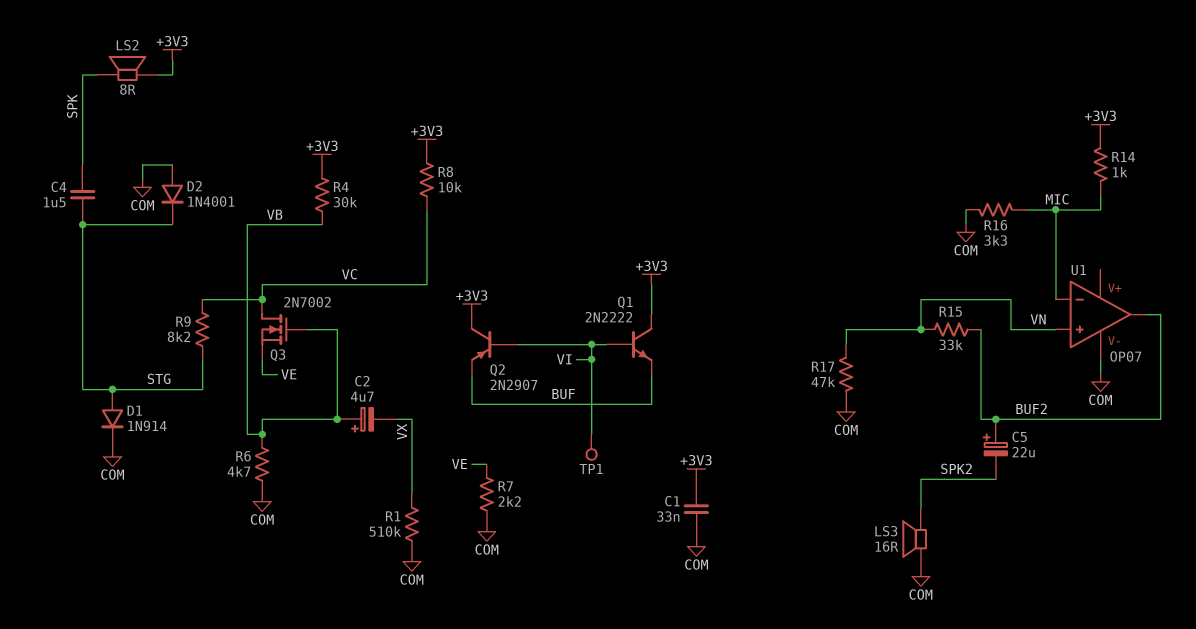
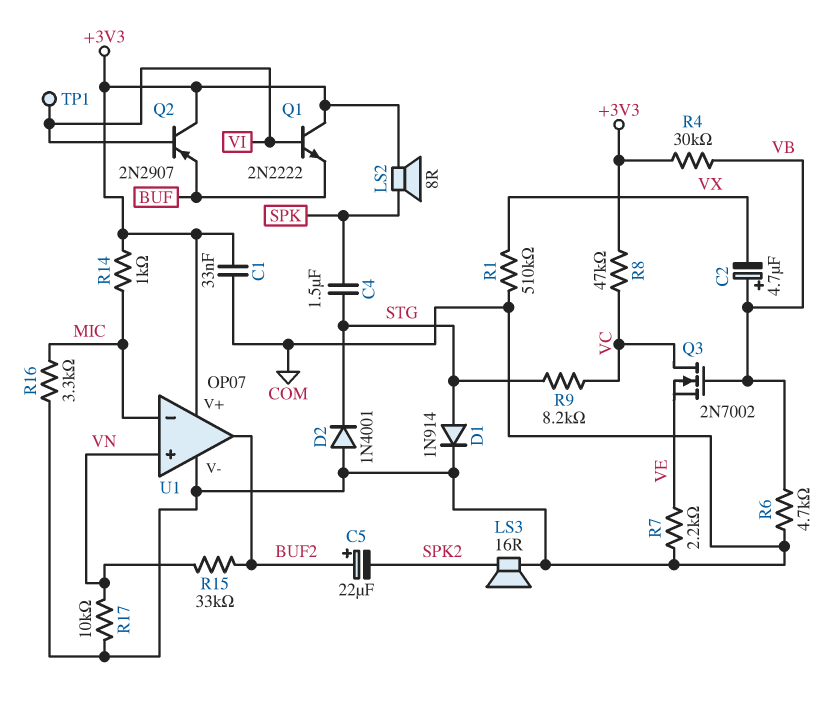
R8: 10k (+3V3, VC) -> 47k (+3V3, VC)
R17: 47k (COM, VN) -> 10k (COM, VN)
U1 pin V+: none -> +3V3

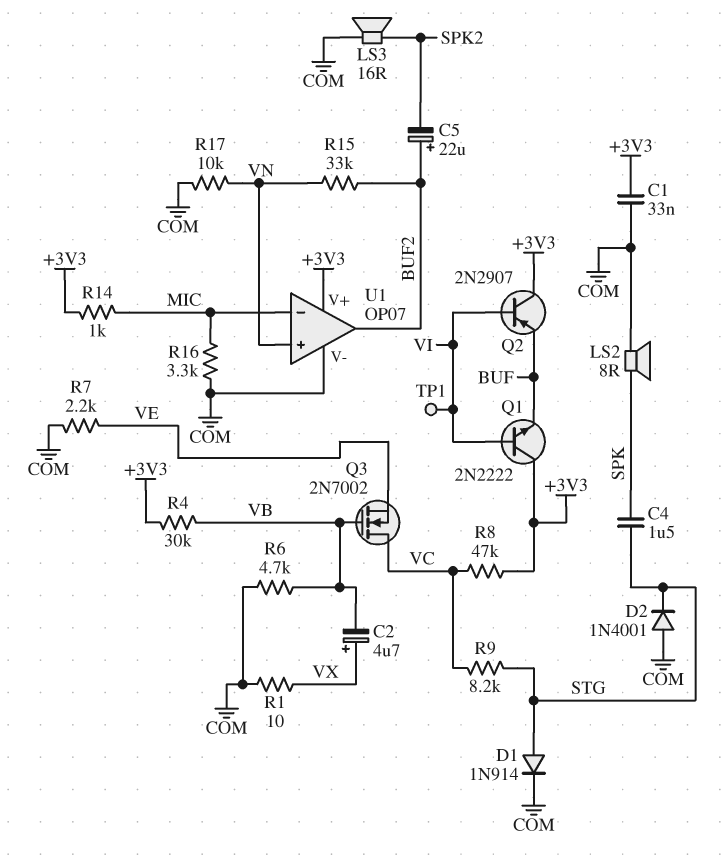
C2: 4.7uF (plus VB, minus VX) -> 4.7uF (plus VX, minus VB)
LS2: speaker 8R (+3V3, SPK) -> speaker 8R (COM, SPK)
R1: 510k (COM, VX) -> 10 (COM, VX)

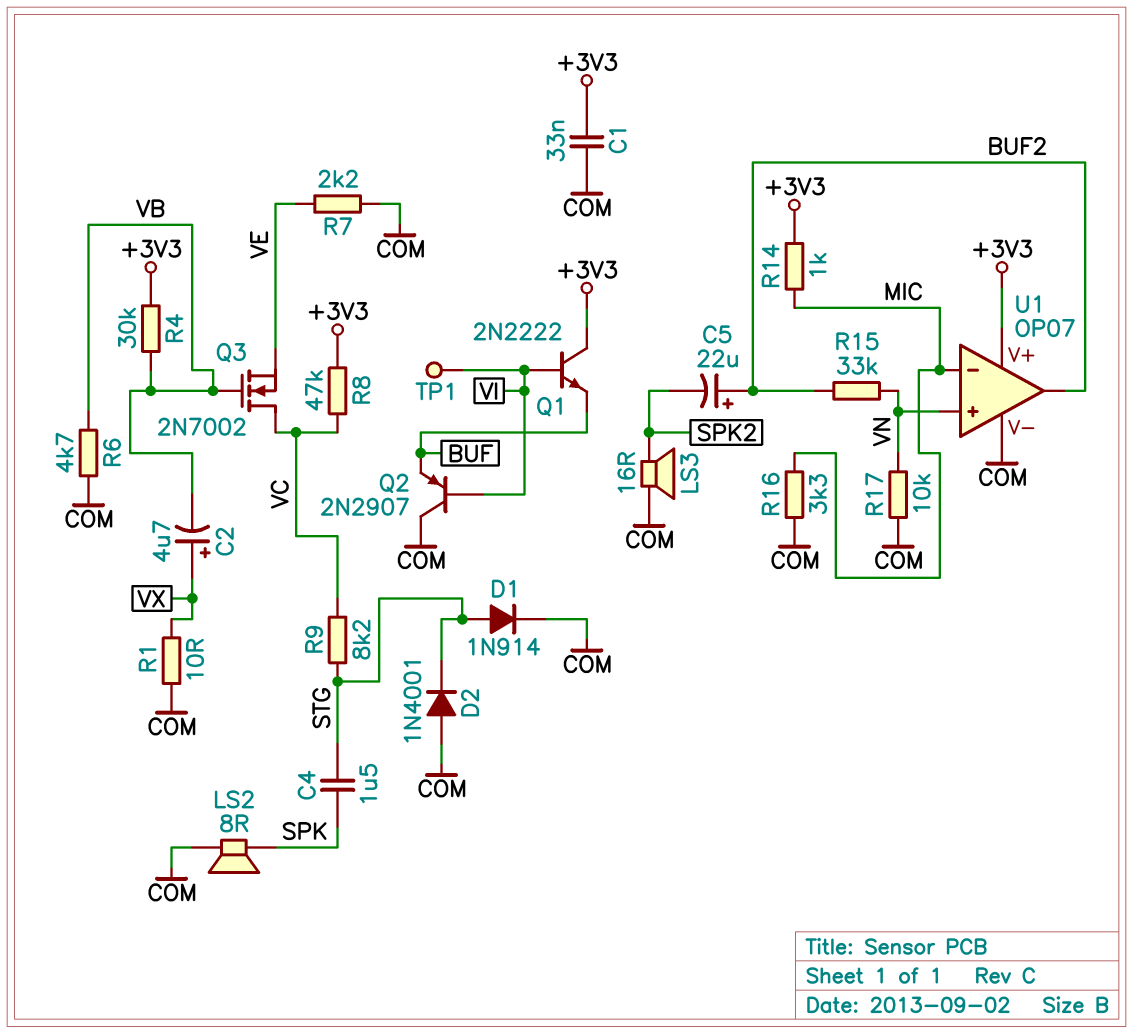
Q2: PNP 2N2907 (B VI, C +3V3, E BUF) -> PNP 2N2907 (B VI, C COM, E BUF)

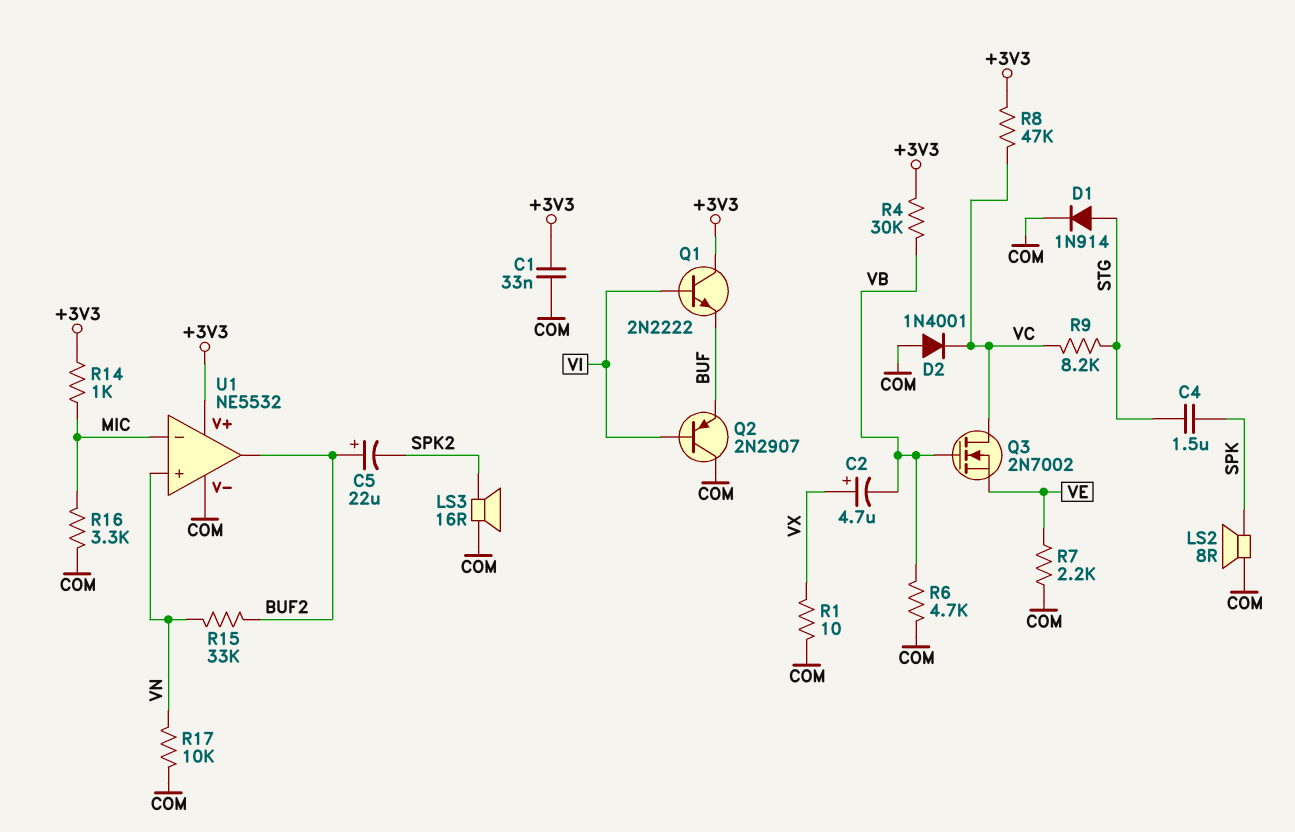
D2: diode 1N4001 (A COM, K STG) -> diode 1N4001 (A COM, K VC)
TP1: test point (VI) -> none
U1: OP07 -> NE5532

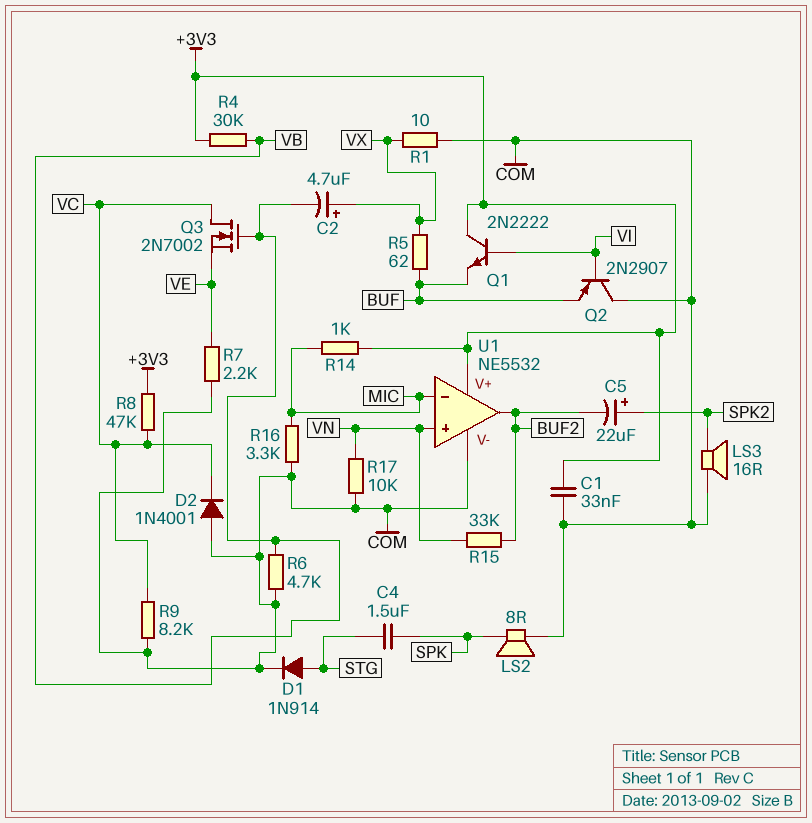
C5: 22uF (plus BUF2, minus SPK2) -> 22uF (plus SPK2, minus BUF2)
R5: none -> 62 (BUF, VX)
R9: 8.2k (STG, VC) -> 8.2k (COM, VC)

